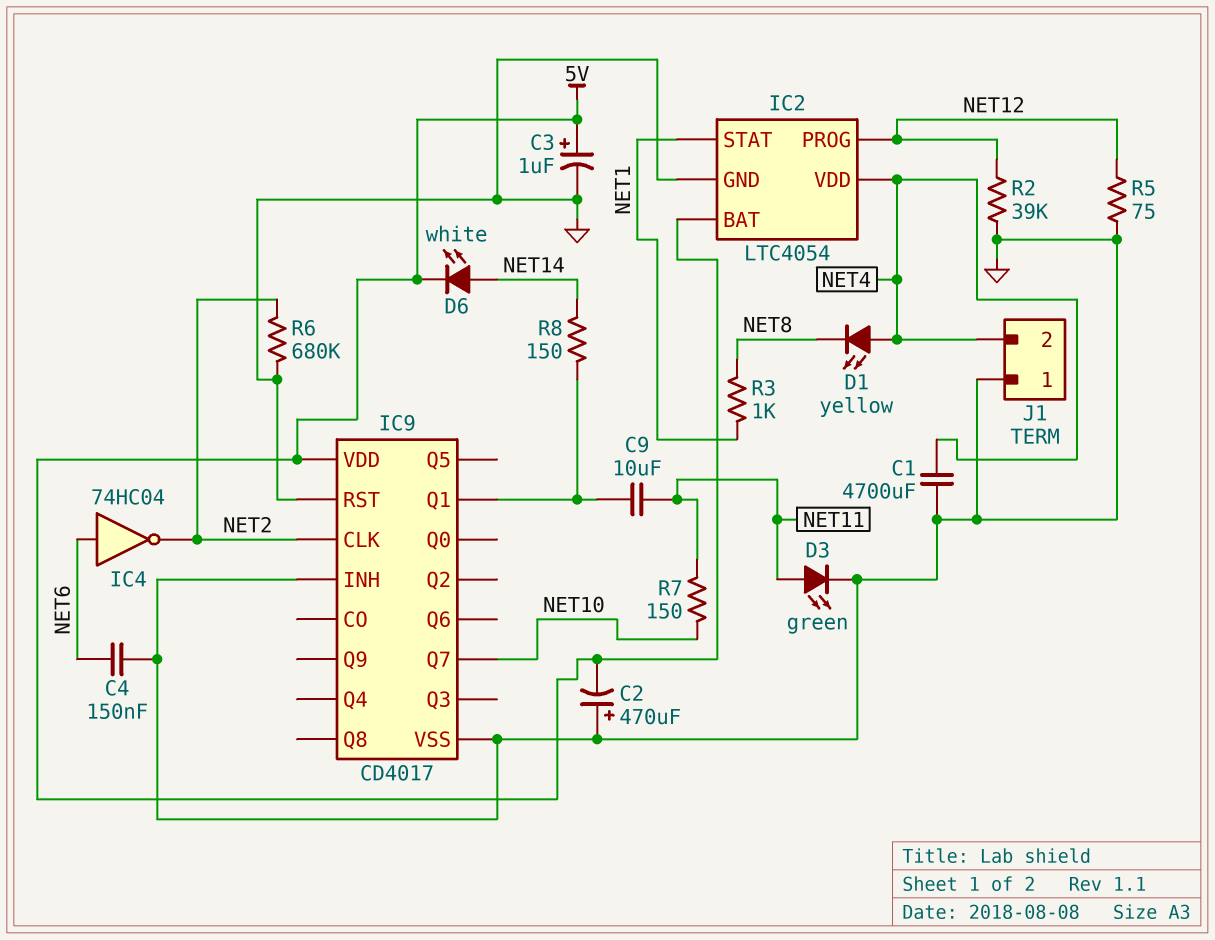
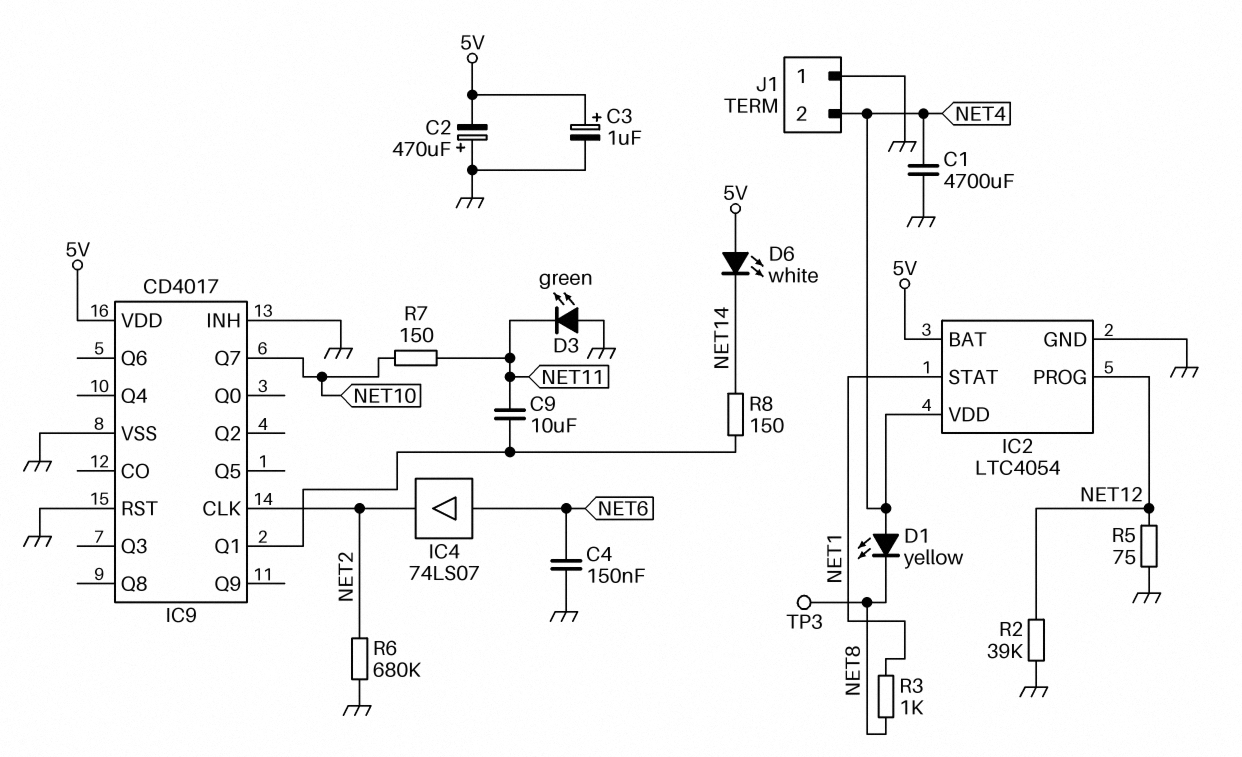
D3: LED green (A NET11, K GND) -> LED green (A GND, K NET11)
D6: LED white (A NET14, K 5V) -> LED white (A 5V, K NET14)
IC4: NOT 74HC04 (in NET6, out NET2) -> buffer 74LS07 (in NET6, out NET2)
TP3: none -> test point (NET8)

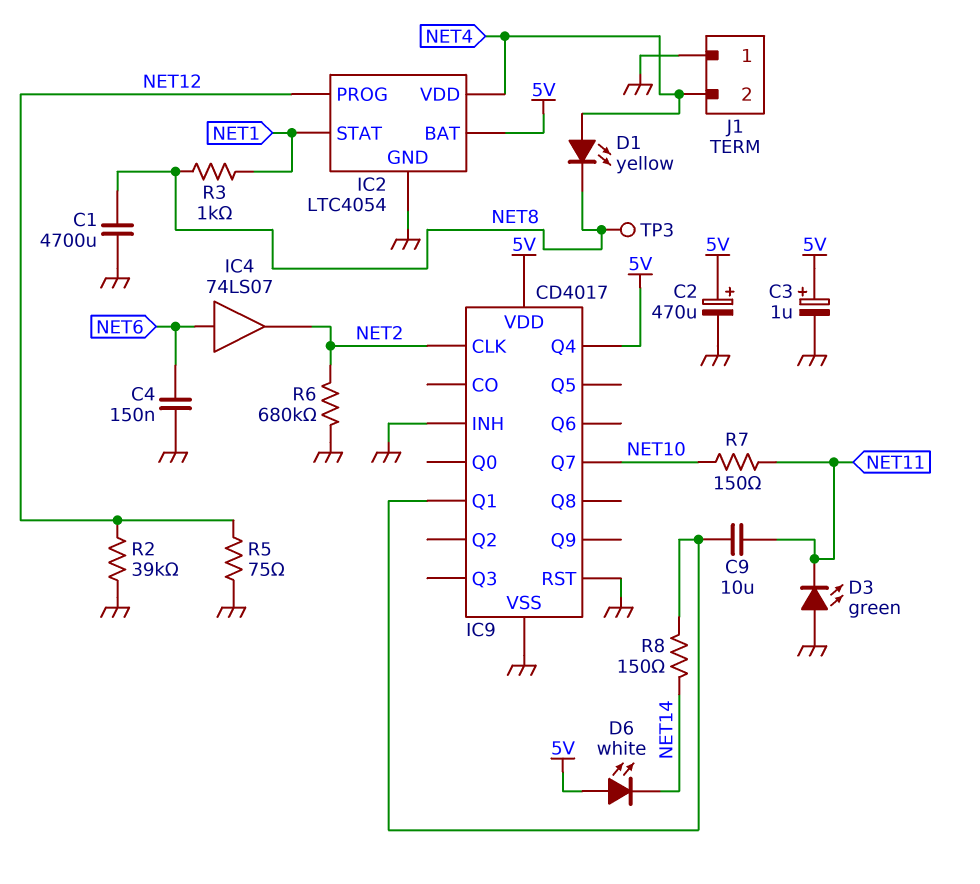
C1: 4700uF (GND, NET4) -> 4700uF (GND, NET8)
C2: 470uF (plus GND, minus 5V) -> 470uF (plus 5V, minus GND)
IC9 pin Q4: none -> 5V

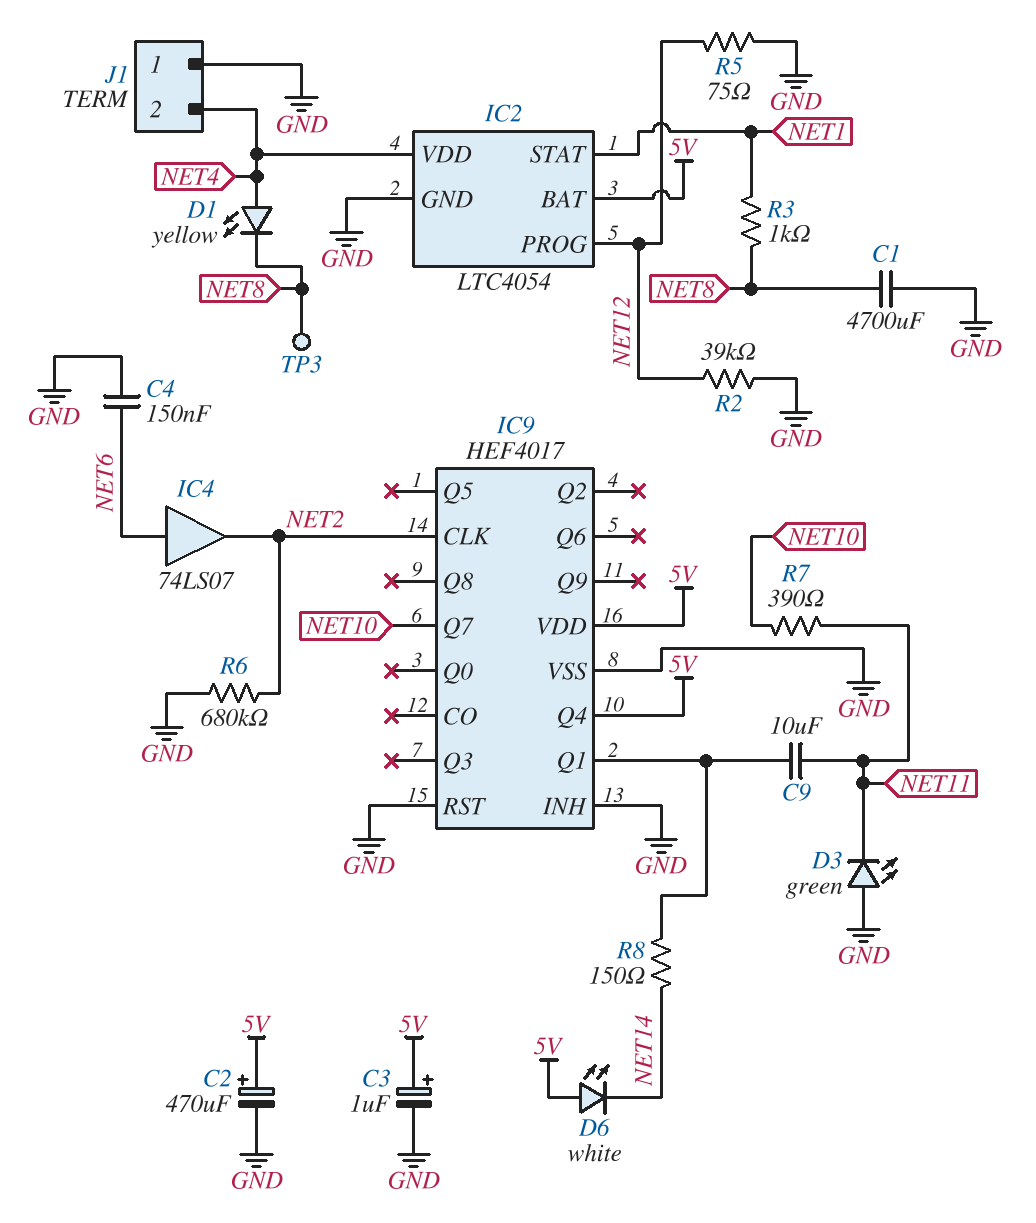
IC9: CD4017 -> HEF4017
R7: 150 (NET10, NET11) -> 390 (NET10, NET11)

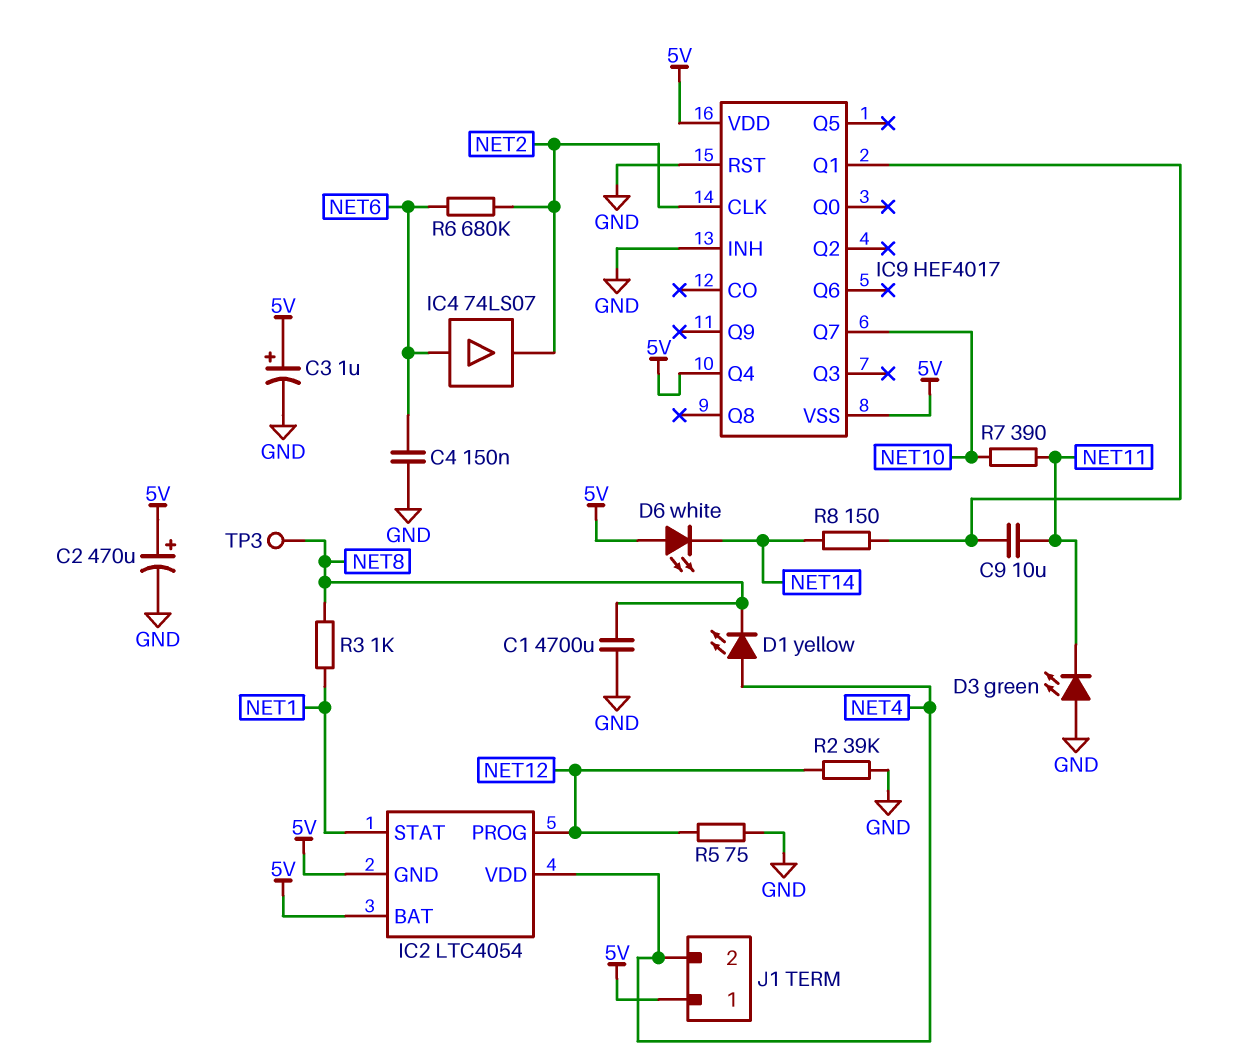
IC2 pin GND: GND -> 5V
IC9 pin VSS: GND -> 5V
J1 pin 1: GND -> 5V
R6: 680k (GND, NET2) -> 680k (NET2, NET6)

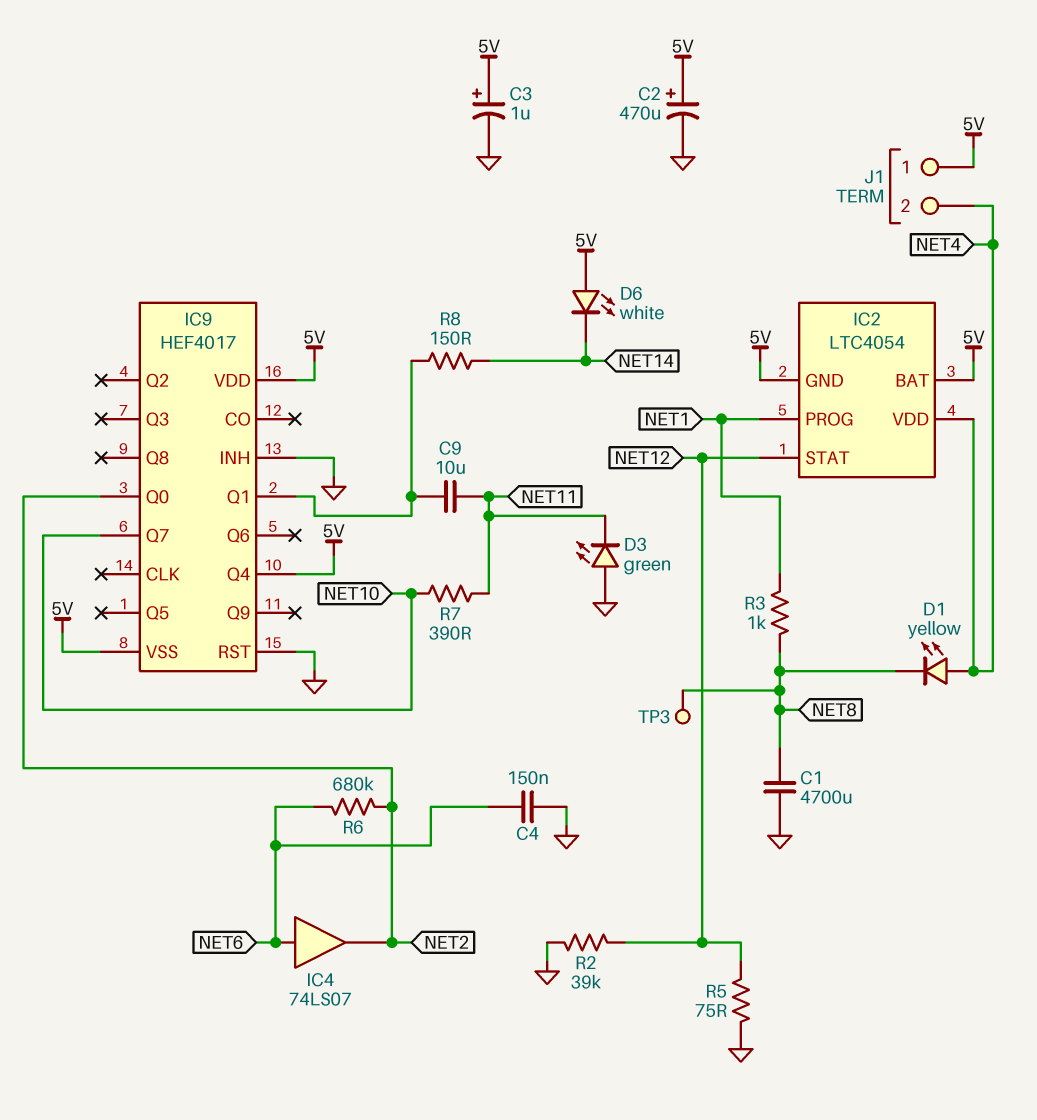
IC2 pin PROG: NET12 -> NET1
IC2 pin STAT: NET1 -> NET12
IC9 pin CLK: NET2 -> none
IC9 pin Q0: none -> NET2

